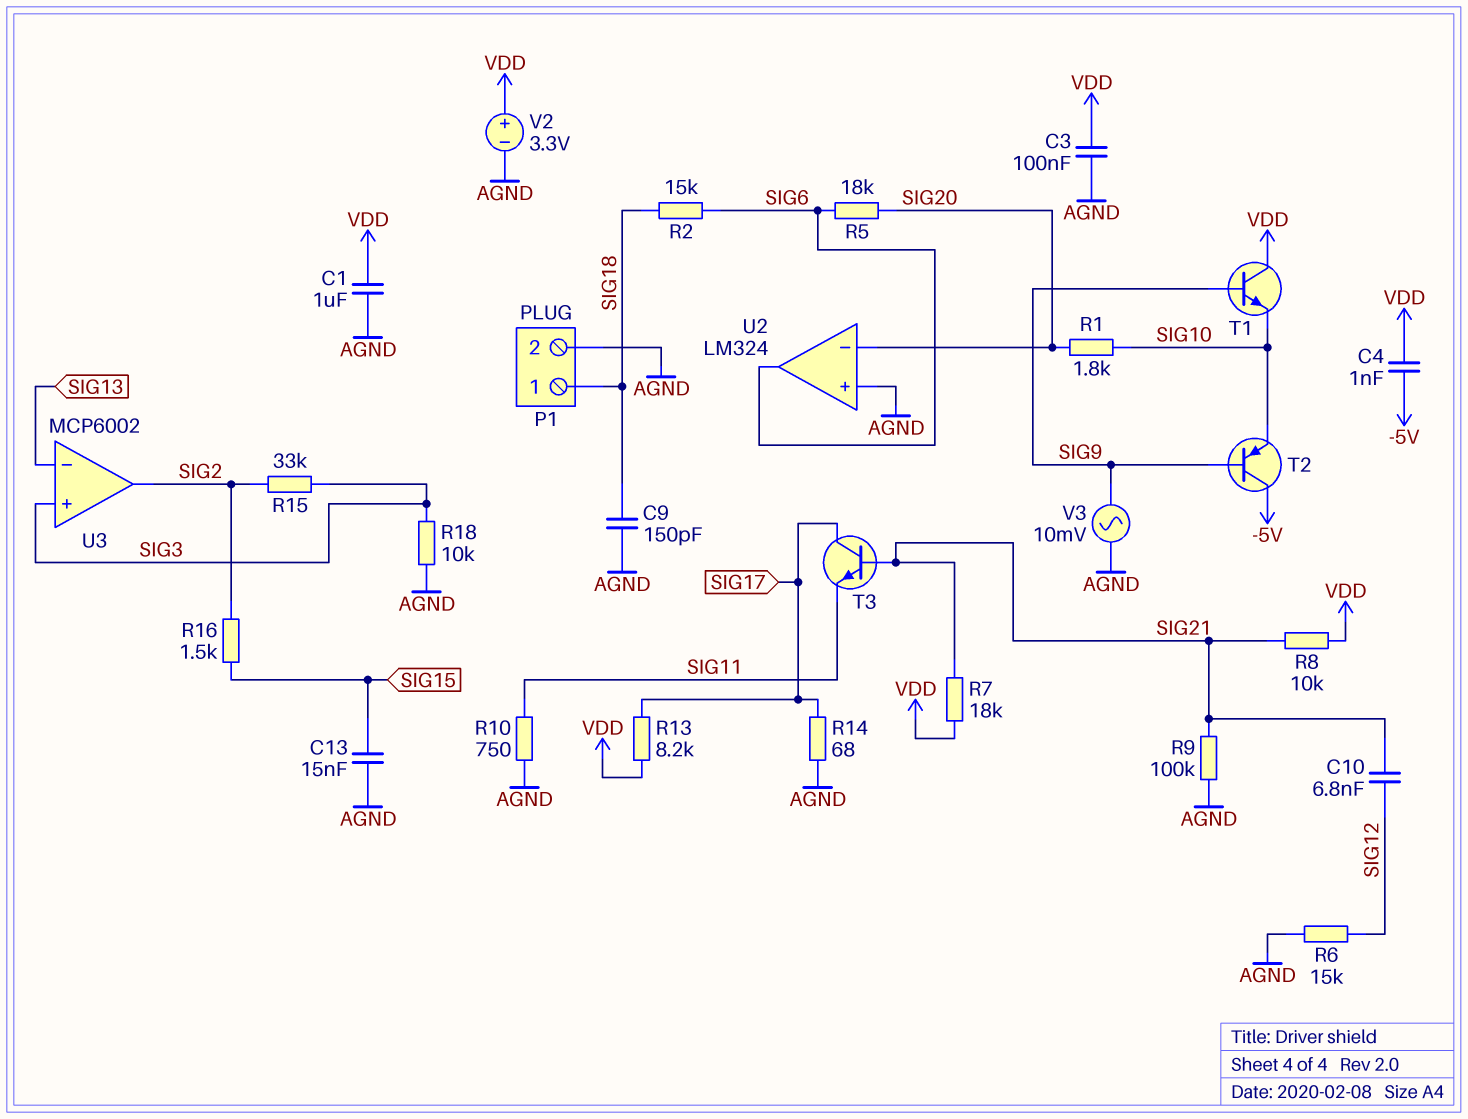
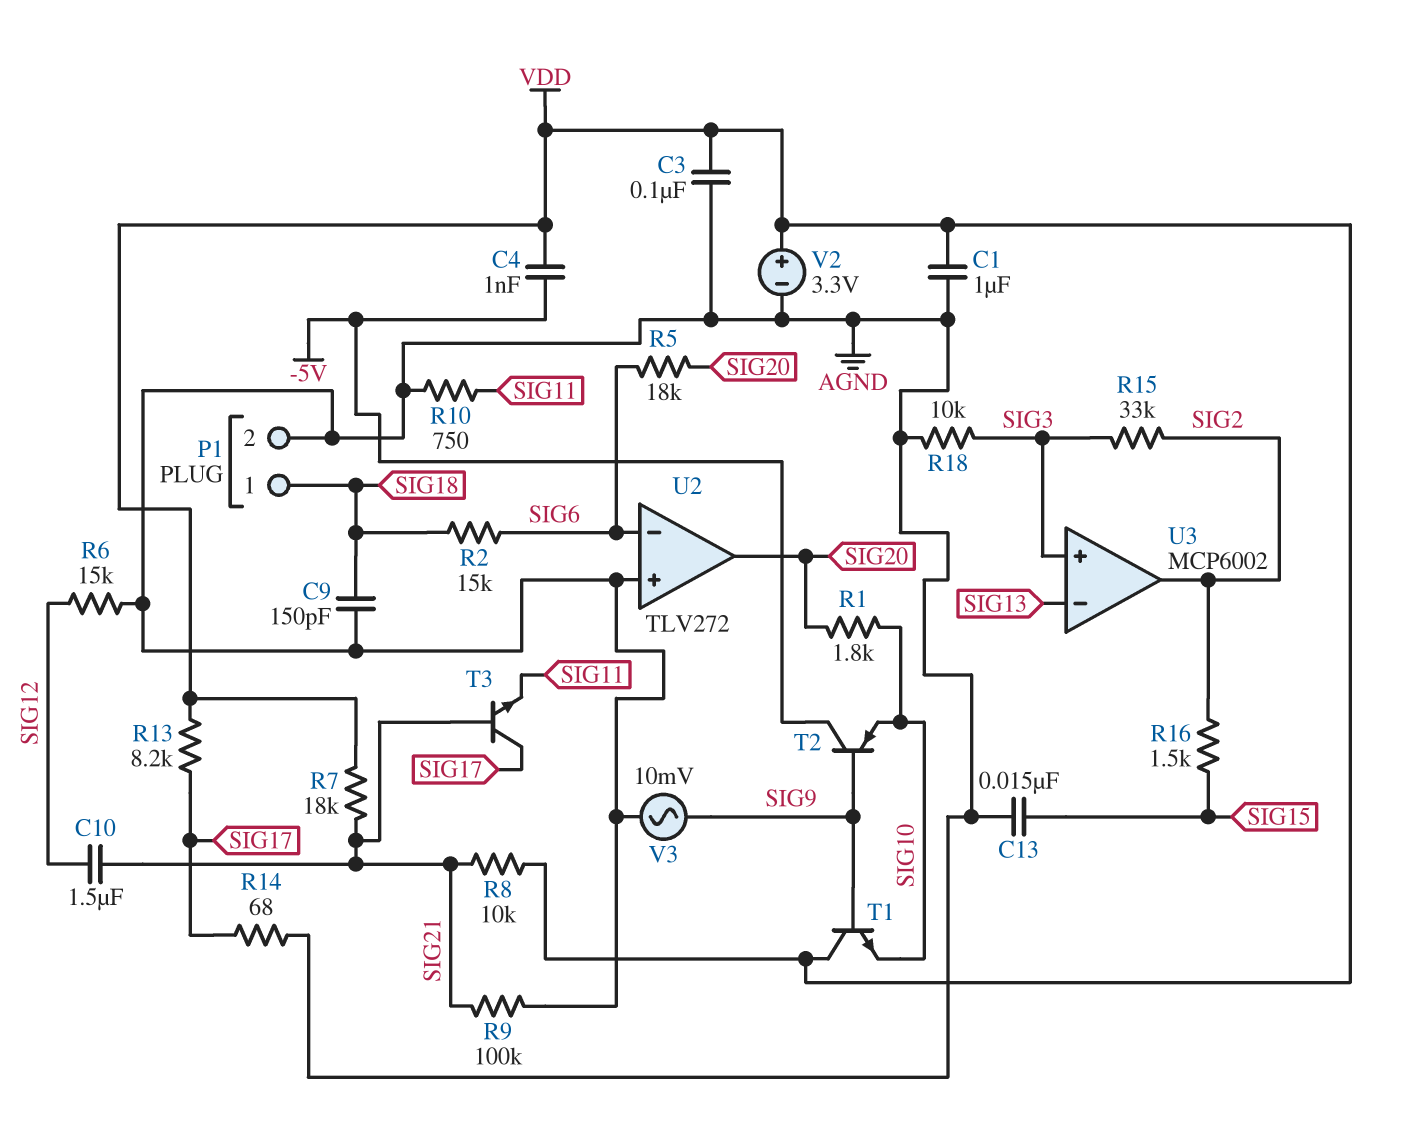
C10: 6.8nF (SIG12, SIG21) -> 1.5uF (SIG12, SIG21)
U2: LM324 -> TLV272
U2 pin in-: SIG20 -> SIG6
U2 pin out: SIG6 -> SIG20

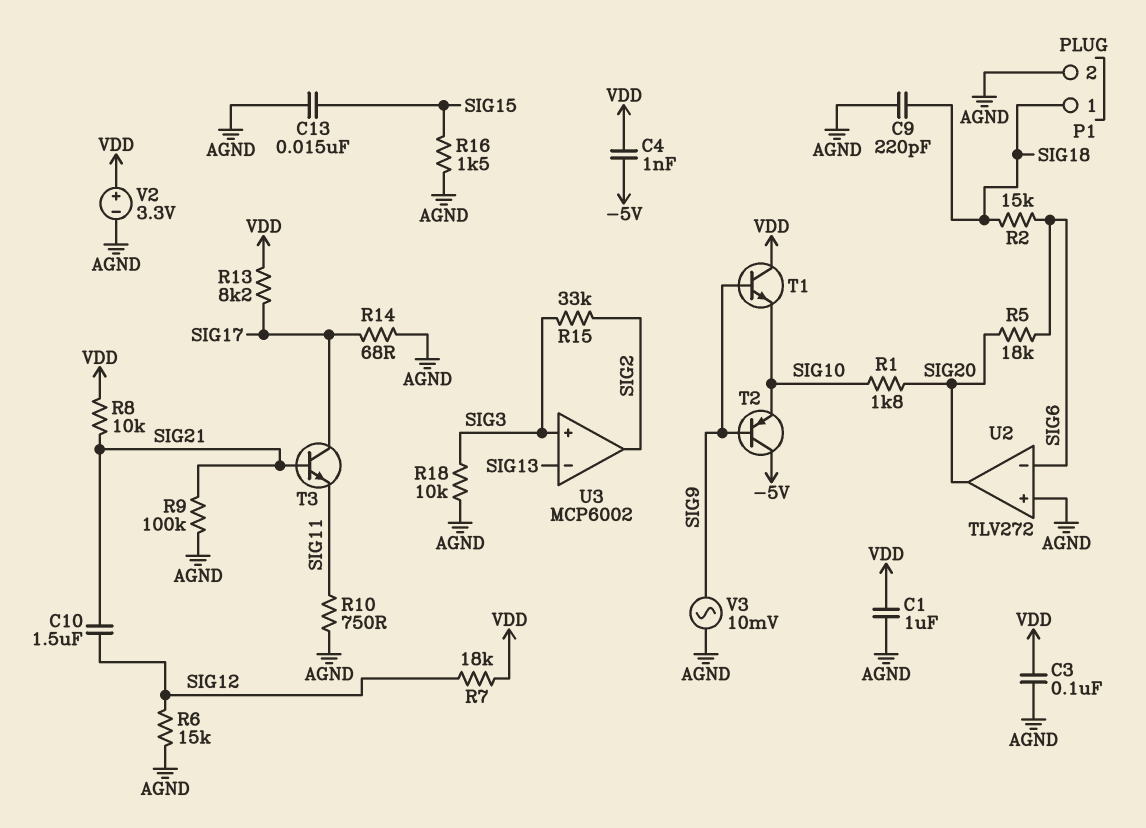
C9: 150pF (AGND, SIG18) -> 220pF (AGND, SIG18)
R7: 18k (SIG21, VDD) -> 18k (SIG12, VDD)
R16: 1.5k (SIG2, SIG15) -> 1.5k (AGND, SIG15)

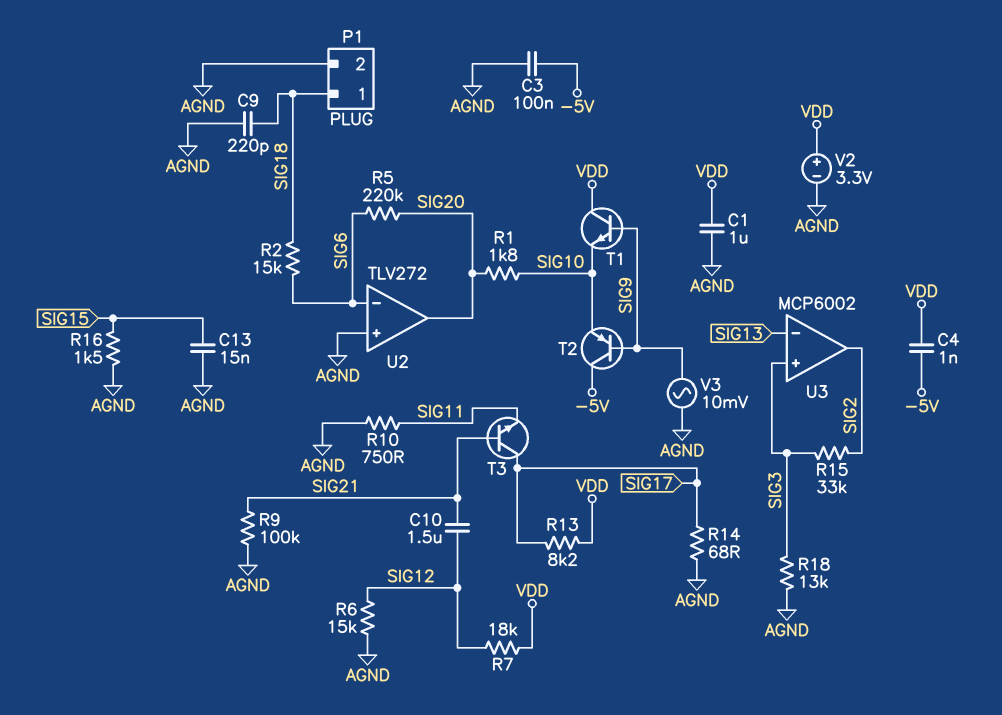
C3: 100nF (AGND, VDD) -> 100nF (-5V, AGND)
R5: 18k (SIG6, SIG20) -> 220k (SIG6, SIG20)
R8: 10k (SIG21, VDD) -> none
R18: 10k (AGND, SIG3) -> 13k (AGND, SIG3)

